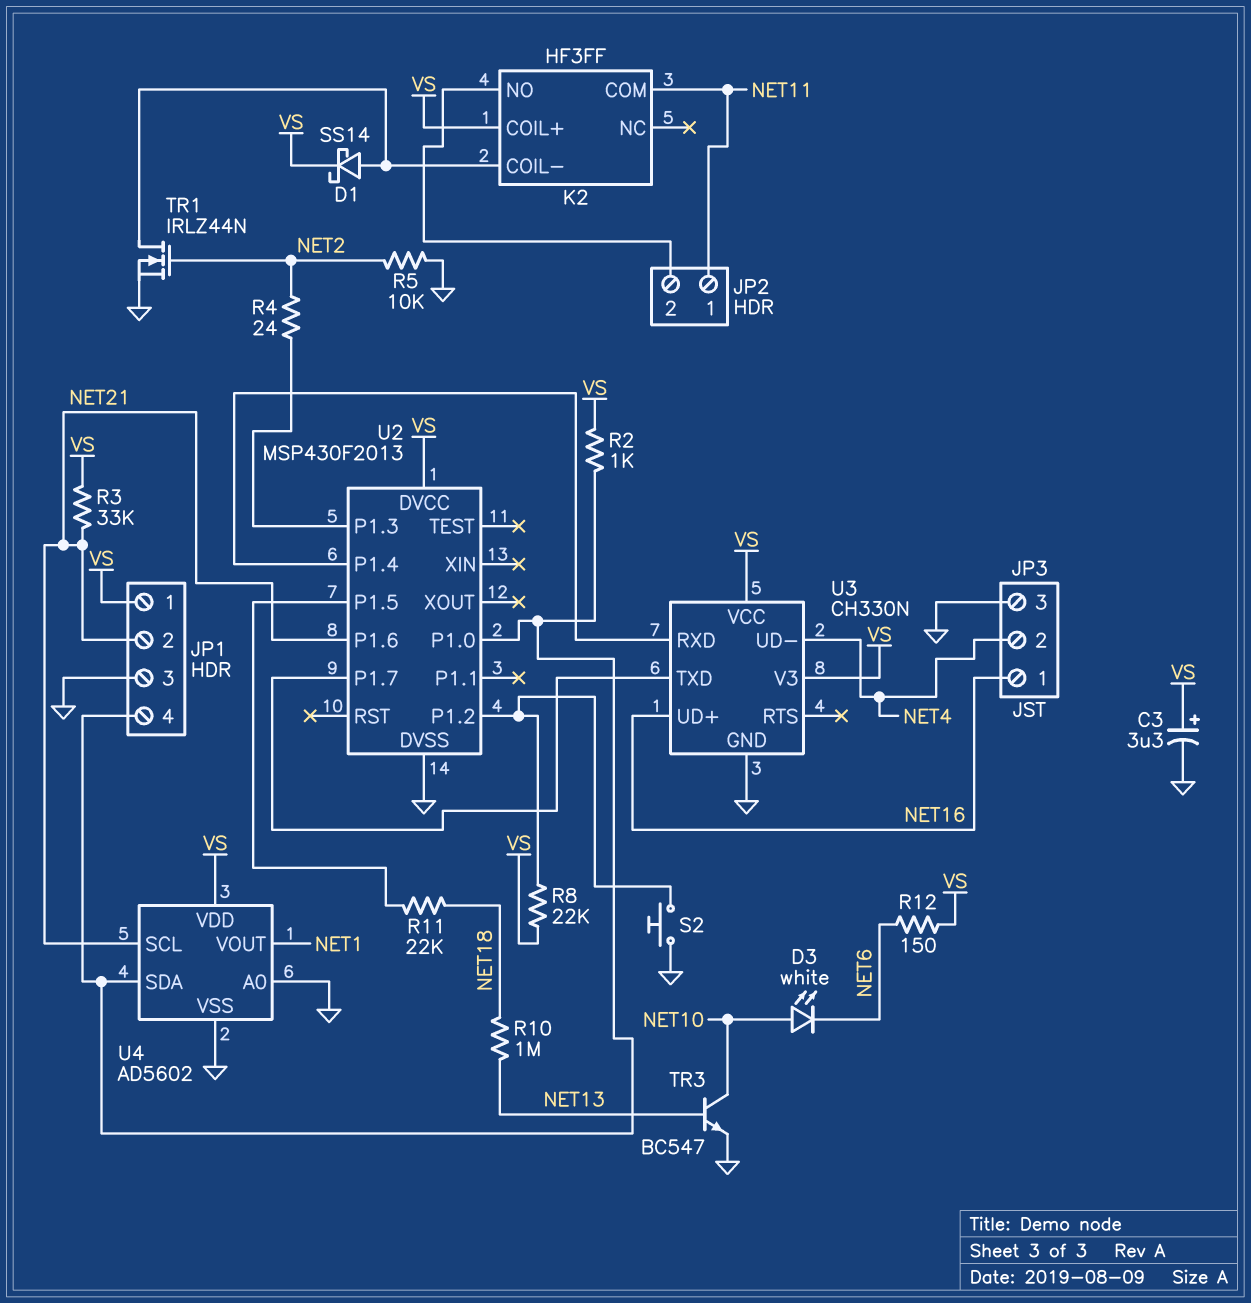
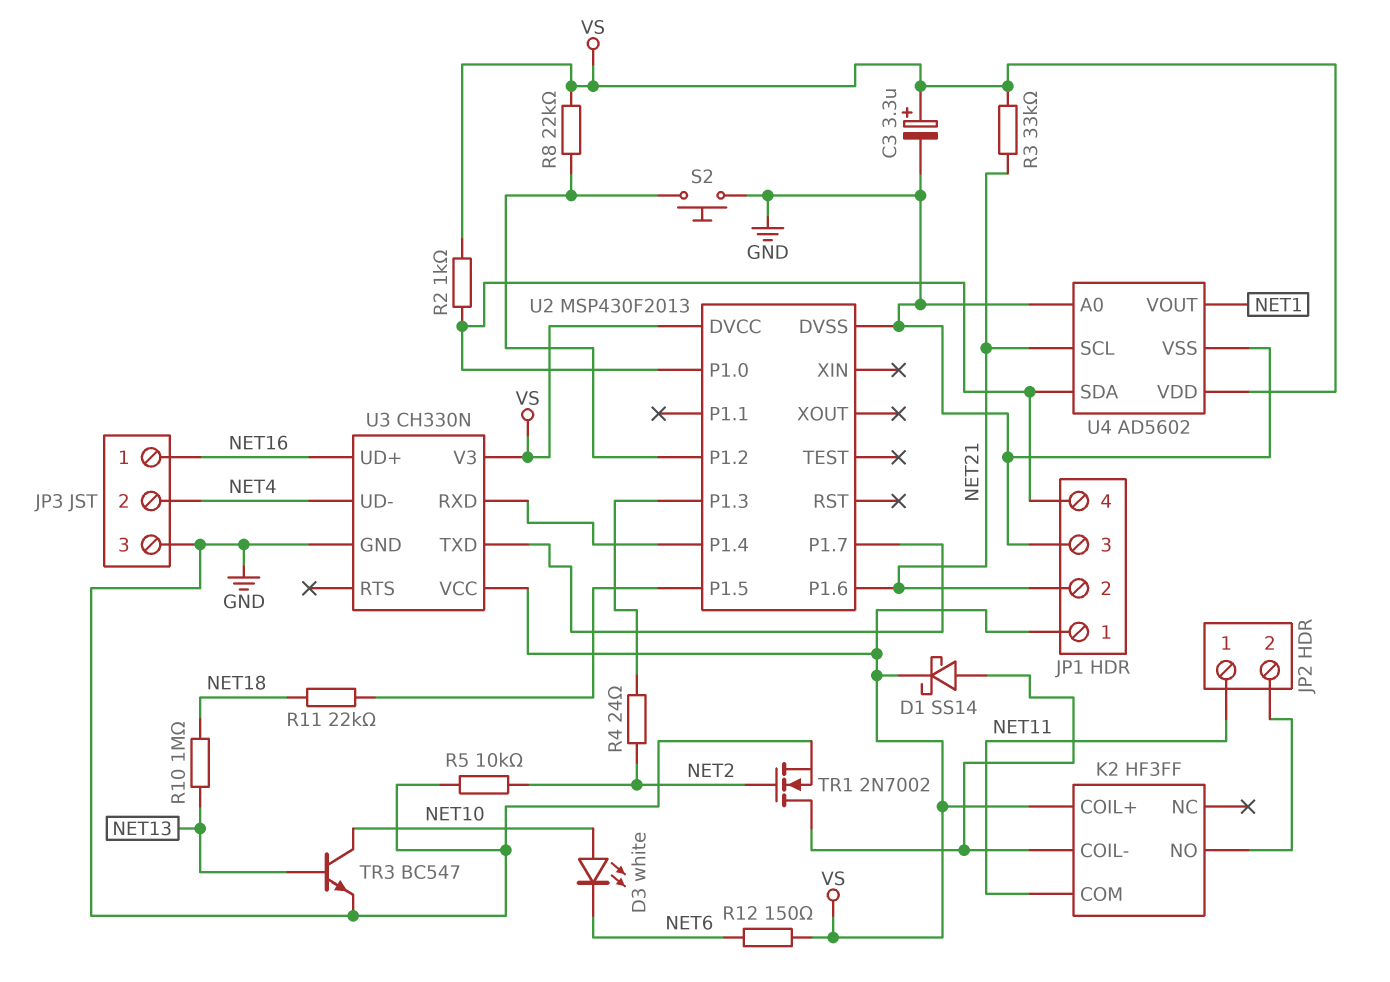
TR1: NMOS IRLZ44N (G NET2, D K2/COIL-, S GND) -> NMOS 2N7002 (G NET2, D K2/COIL-, S GND)

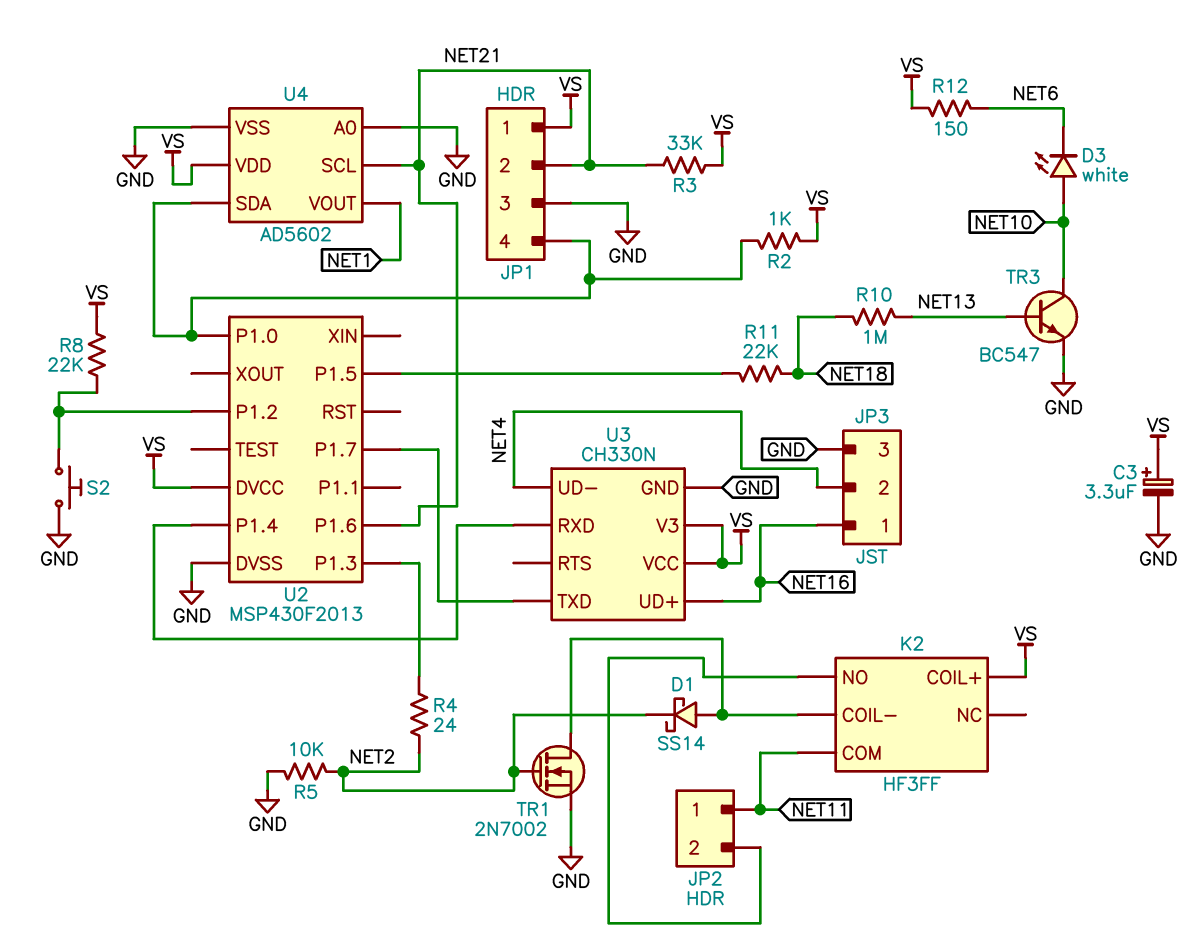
D1: schottky SS14 (A K2/COIL-, K VS) -> schottky SS14 (A K2/COIL-, K NET2)

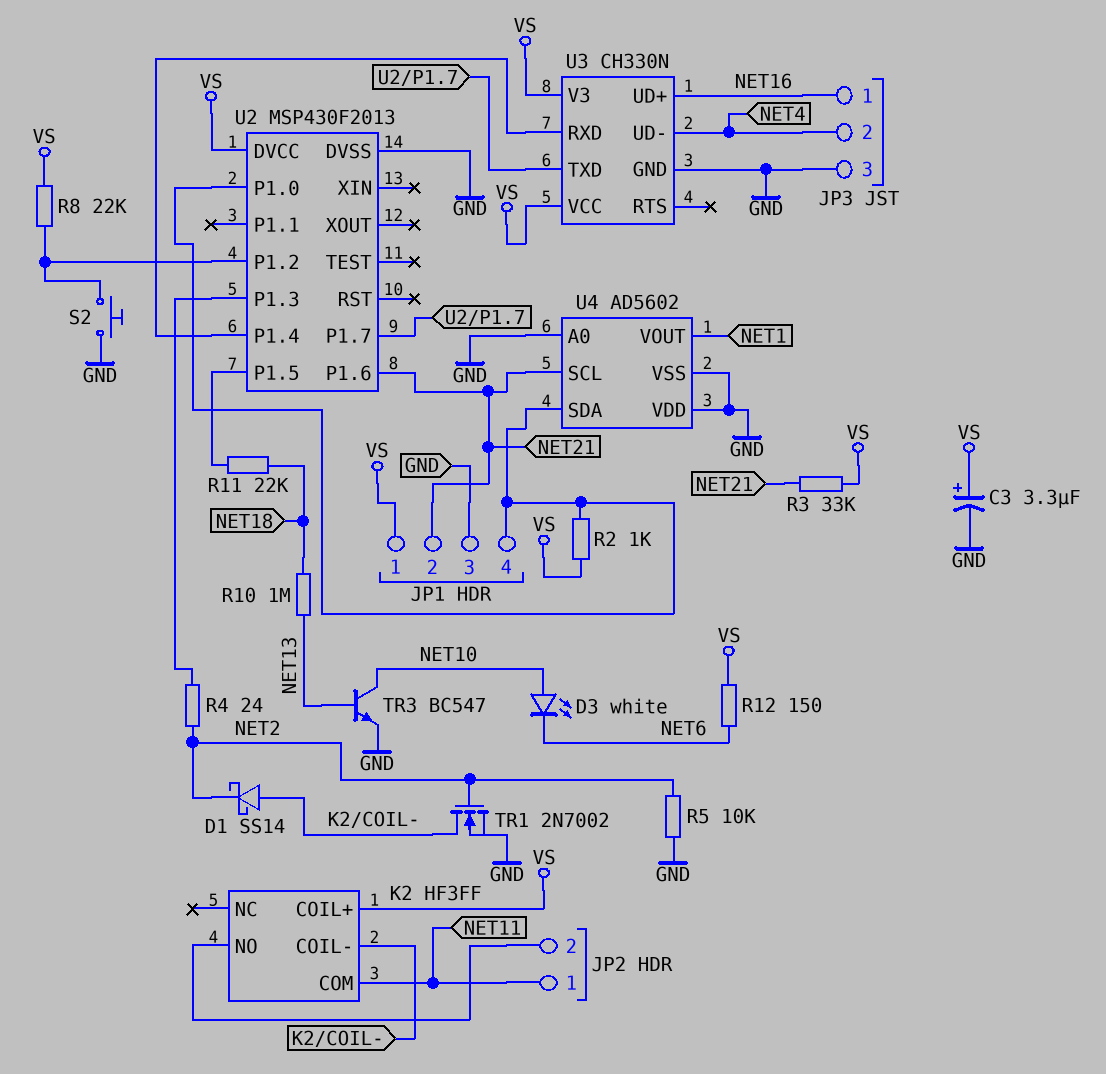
U4 pin VDD: VS -> GND

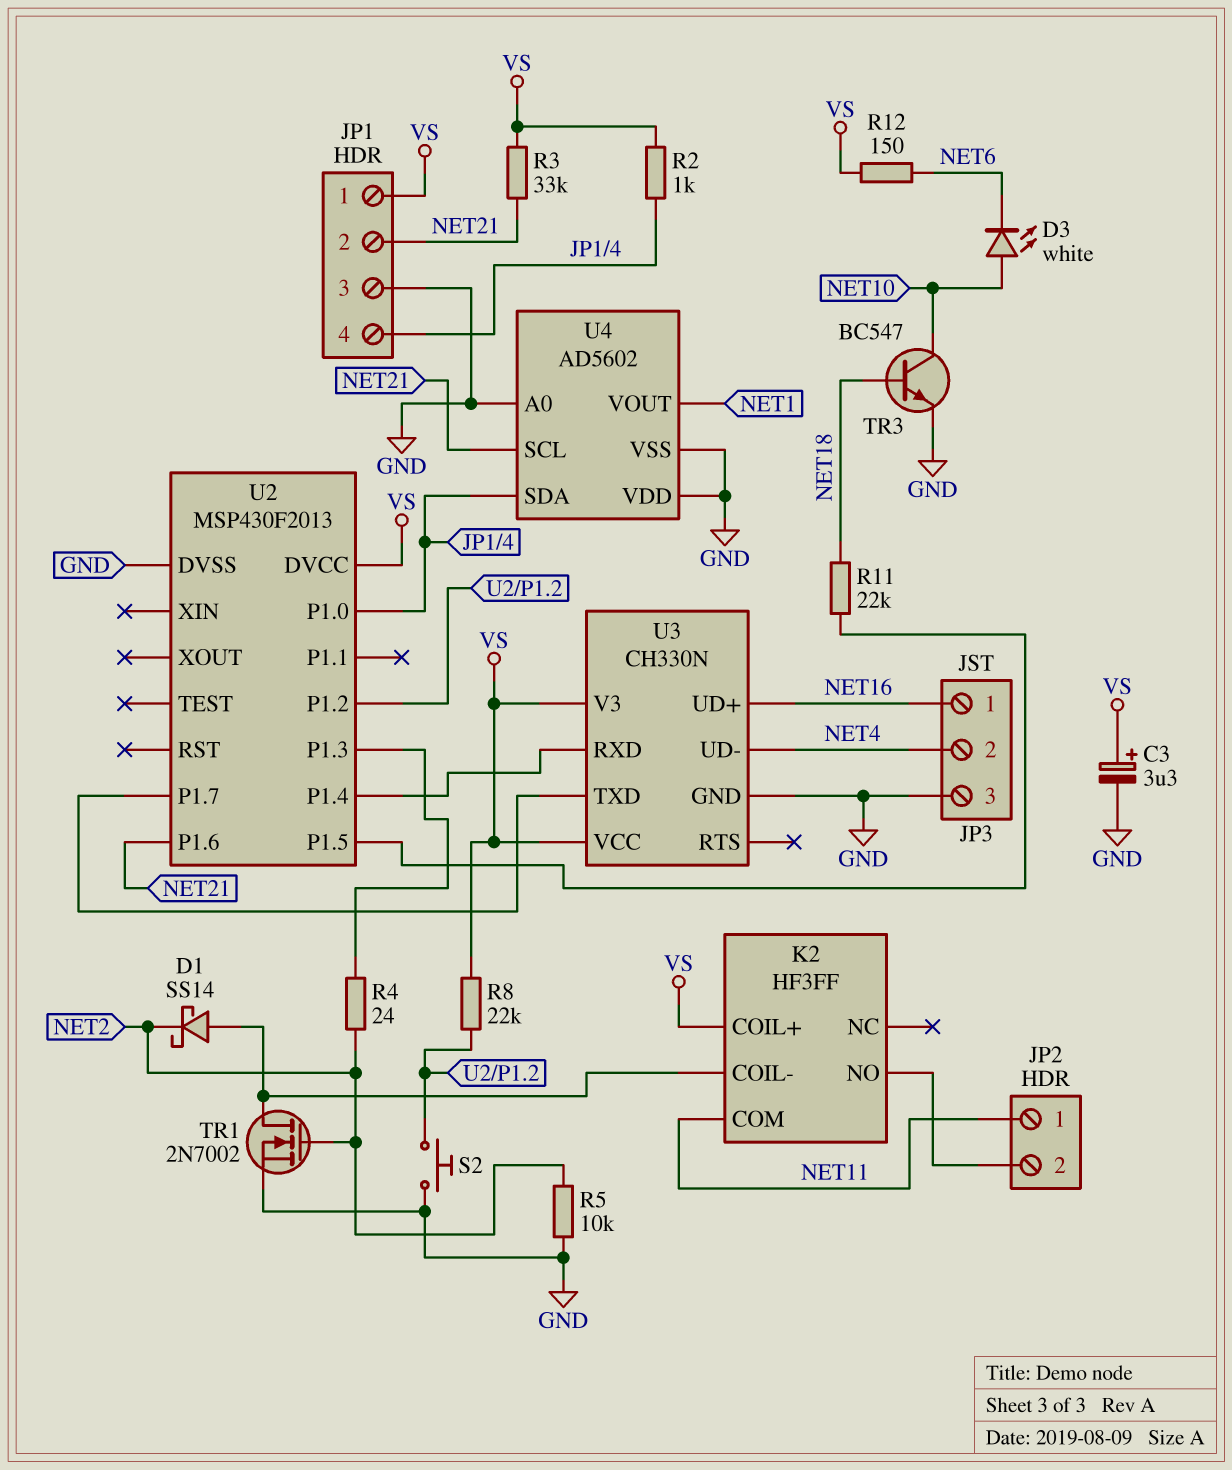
R10: 1M (NET13, NET18) -> none
TR3: NPN BC547 (B NET13, C NET10, E GND) -> NPN BC547 (B NET18, C NET10, E GND)

